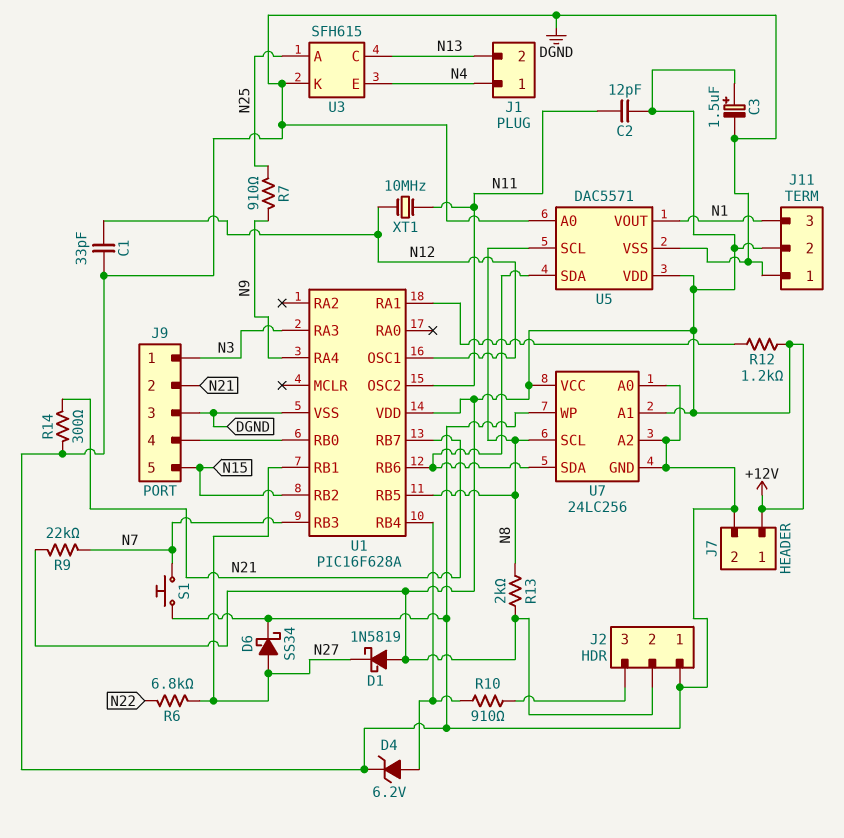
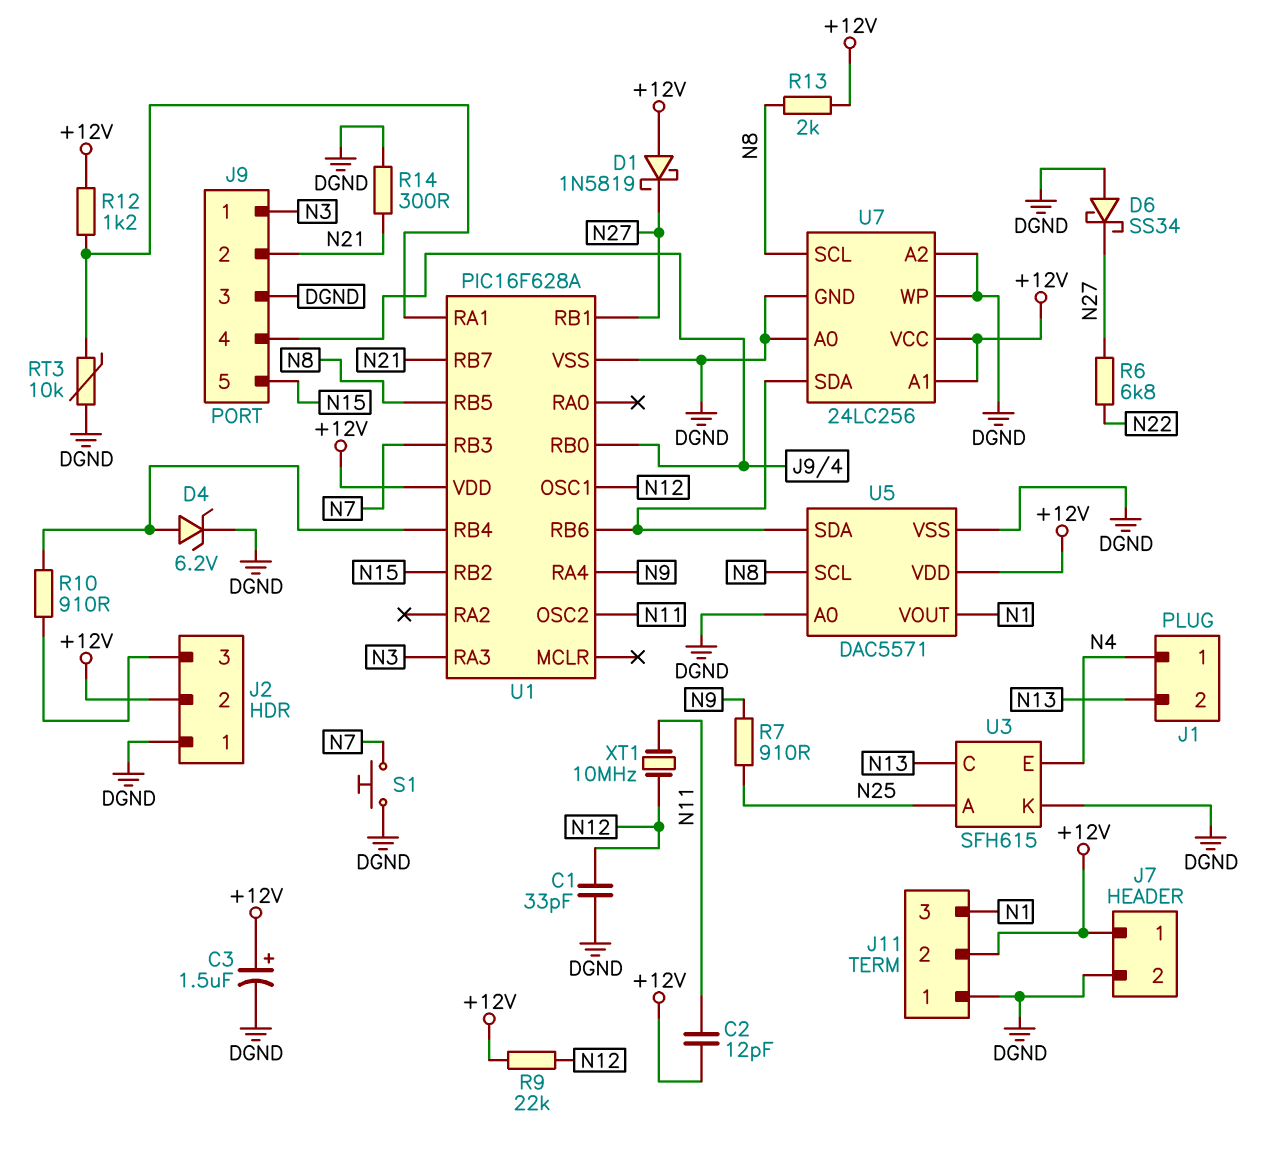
D6: schottky SS34 (A N27, K DGND) -> schottky SS34 (A DGND, K N27)
R9: 22k (+12V, N7) -> 22k (+12V, N12)
RT3: none -> 10k (DGND, U1/RA1)

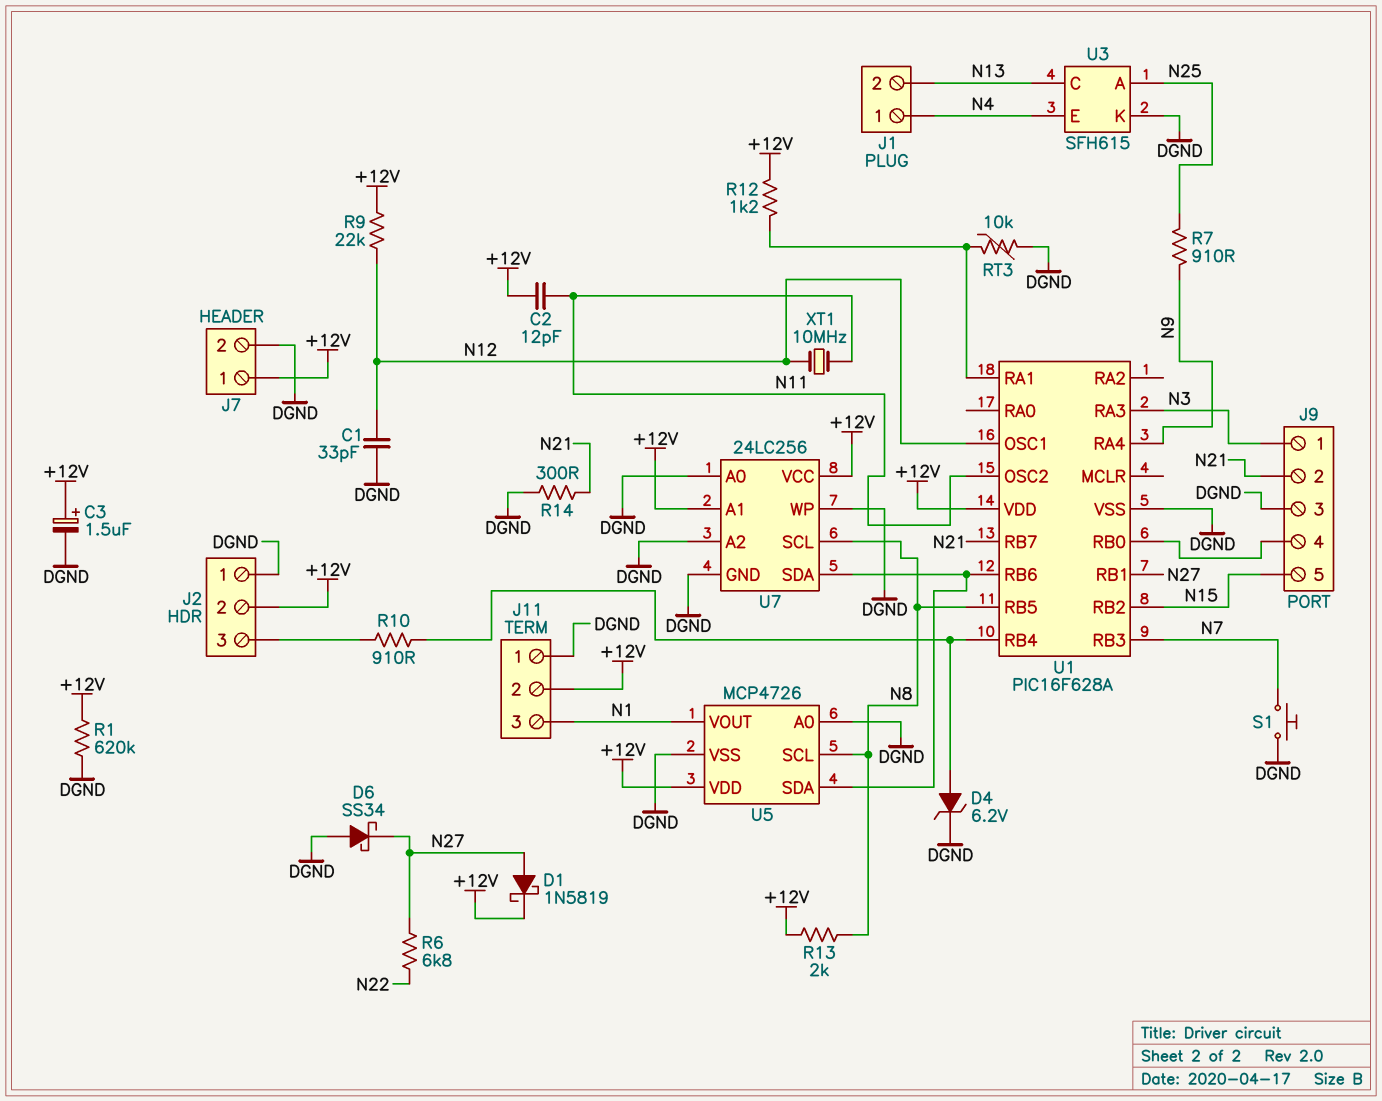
D1: schottky 1N5819 (A +12V, K N27) -> schottky 1N5819 (A N27, K +12V)
R1: none -> 620k (+12V, DGND)
U5: DAC5571 -> MCP4726

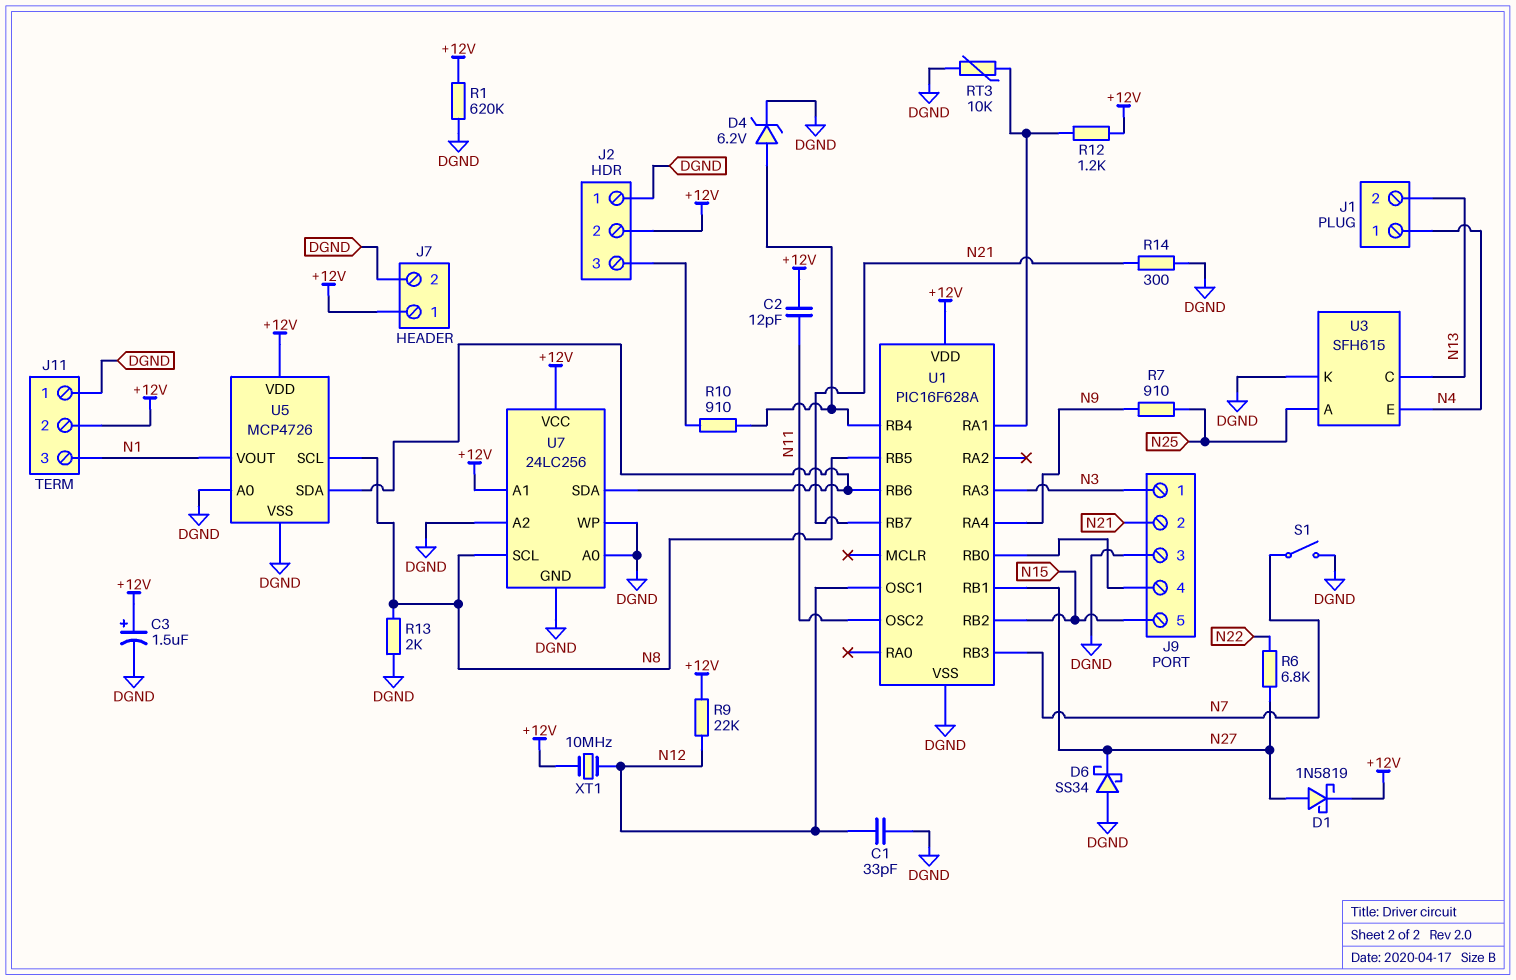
R13: 2k (+12V, N8) -> 2k (DGND, N8)
S1: button (DGND, N7) -> switch (DGND, N7)
XT1: 10MHz (N11, N12) -> 10MHz (+12V, N12)

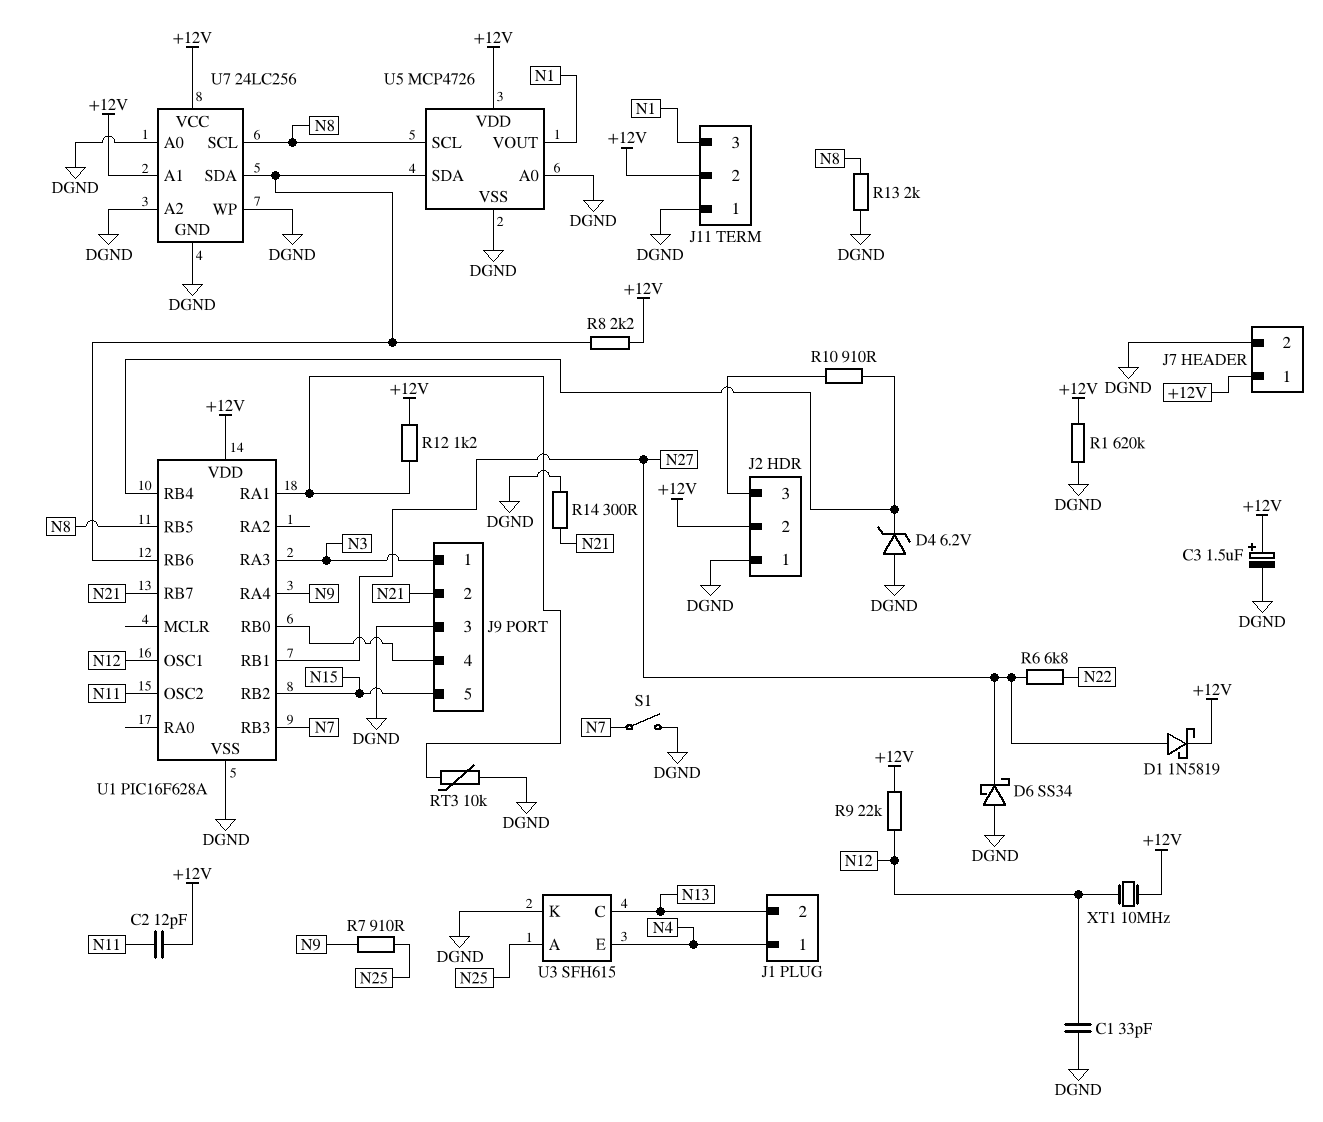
D4: zener 6.2V (A U1/RB4, K DGND) -> zener 6.2V (A DGND, K U1/RB4)
R8: none -> 2.2k (+12V, U1/RB6)

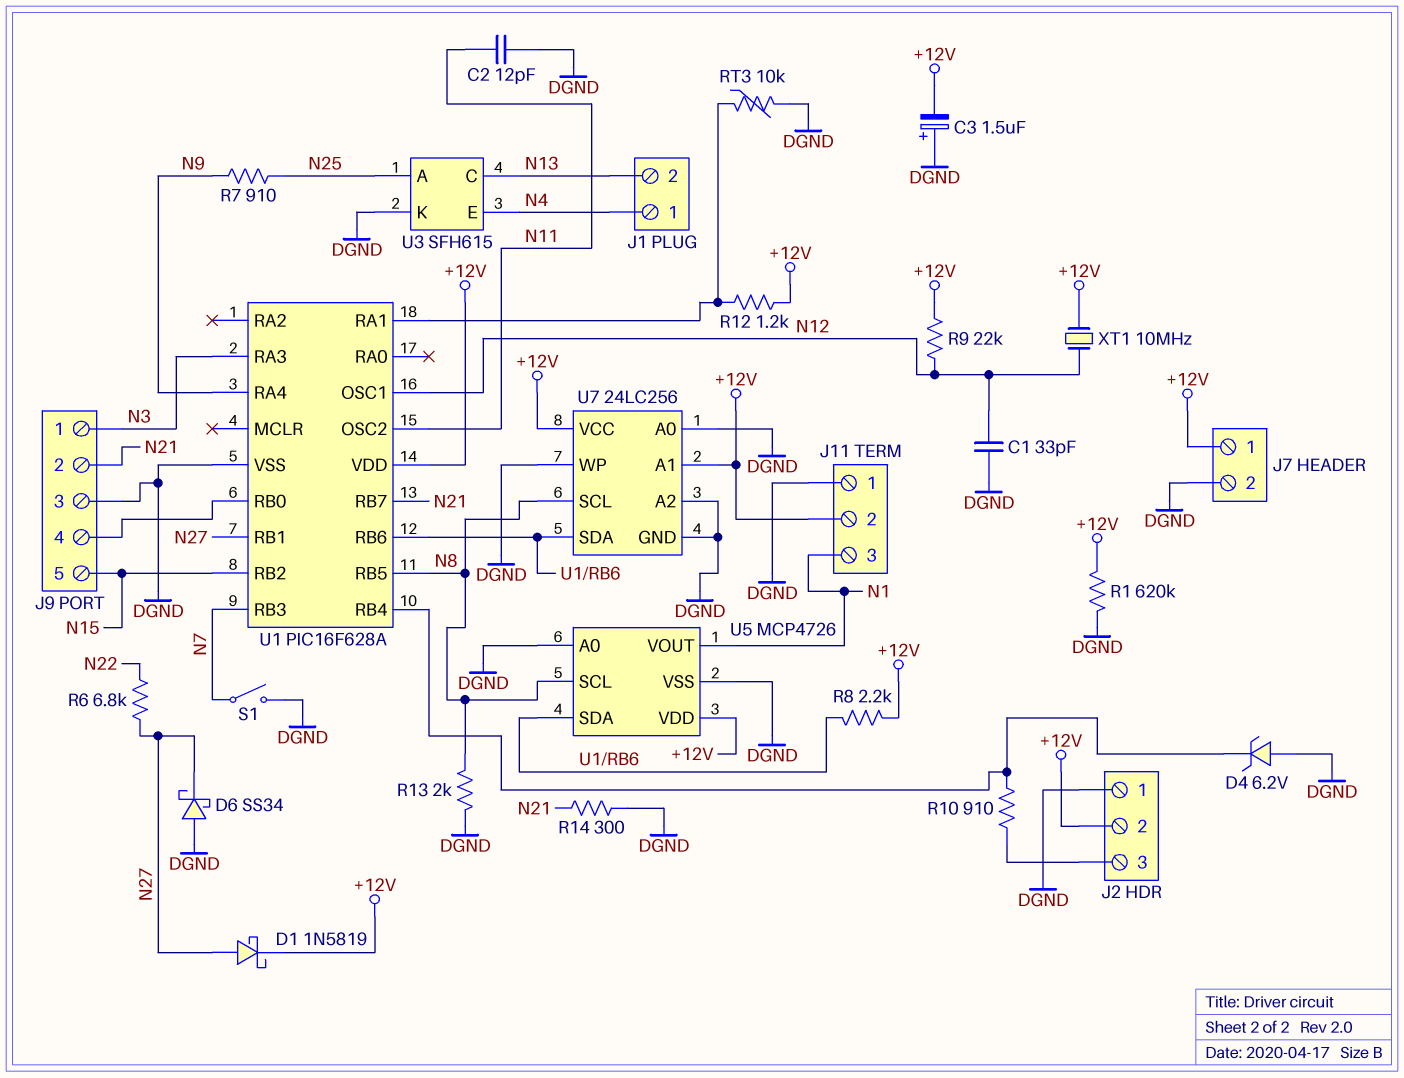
C2: 12pF (+12V, N11) -> 12pF (DGND, N11)
C3: 1.5uF (plus +12V, minus DGND) -> 1.5uF (plus DGND, minus +12V)

